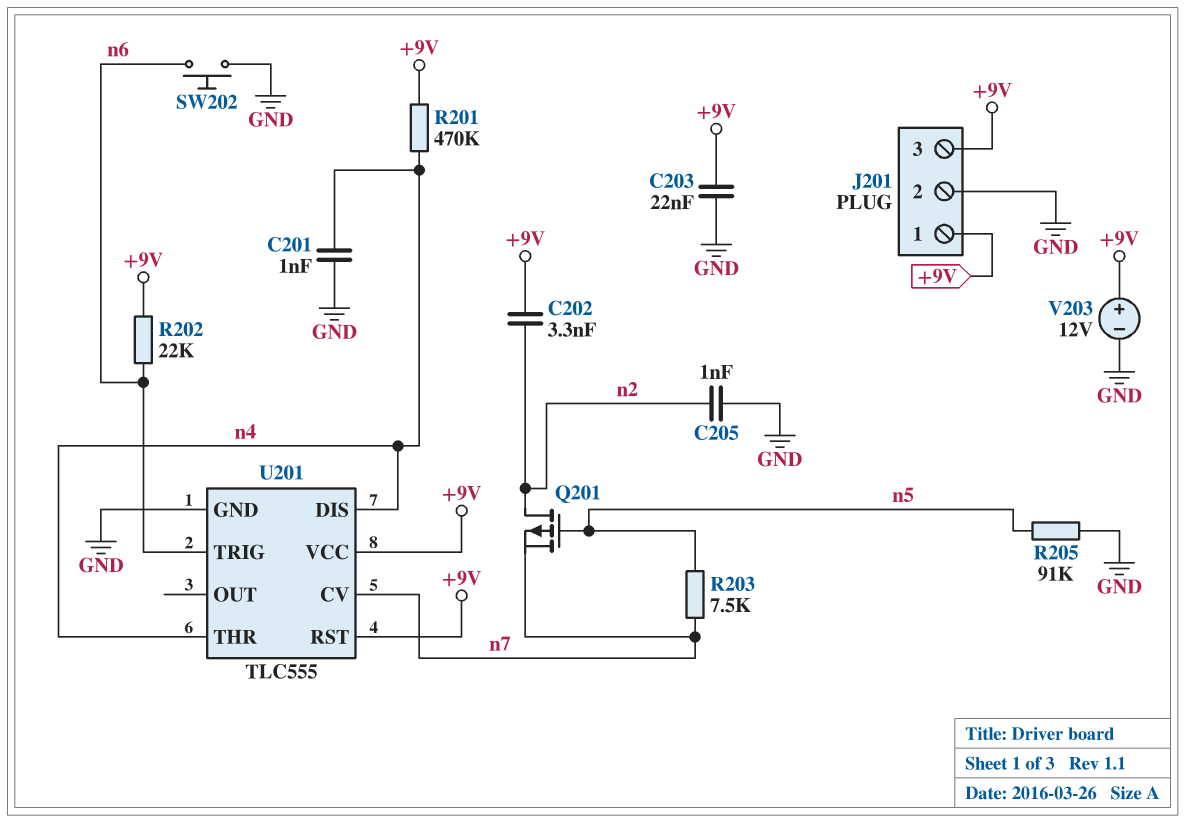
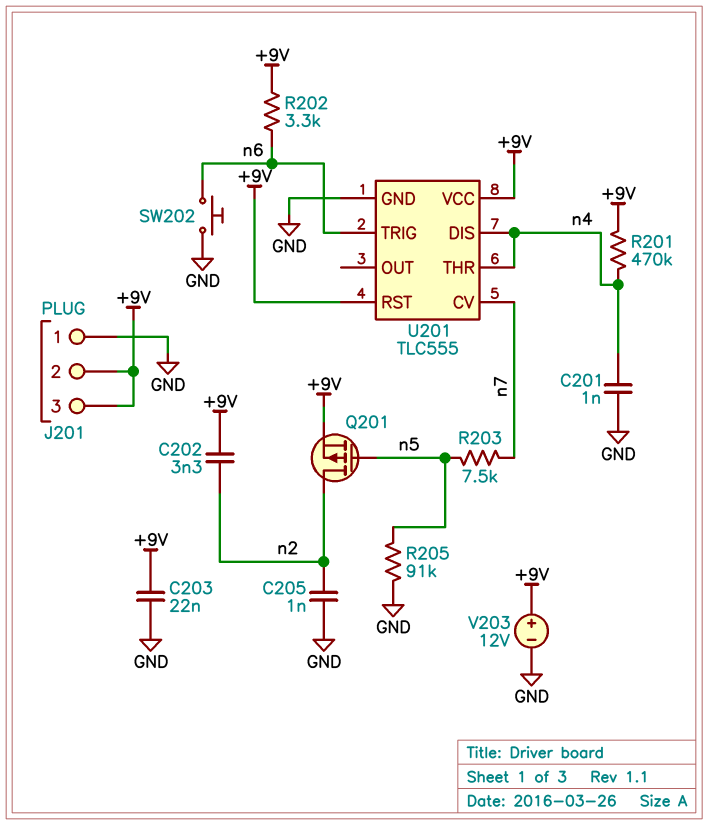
J201 pin 1: +9V -> GND
J201 pin 2: GND -> +9V
Q201: PMOS (G n5, D n2, S n7) -> PMOS (G n5, D n2, S +9V)
R202: 22k (+9V, n6) -> 3.3k (+9V, n6)

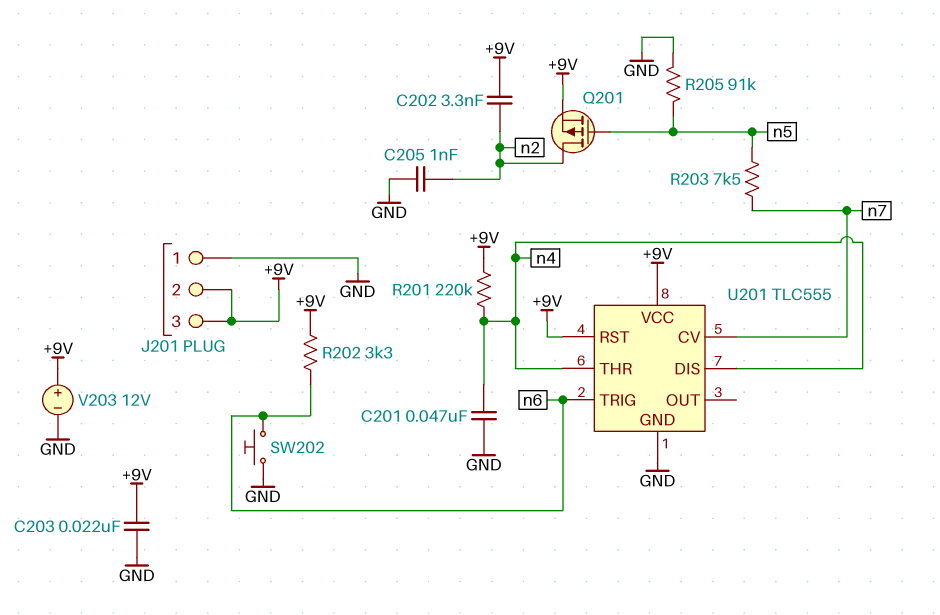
C201: 1nF (GND, n4) -> 47nF (GND, n4)
R201: 470k (+9V, n4) -> 220k (+9V, n4)

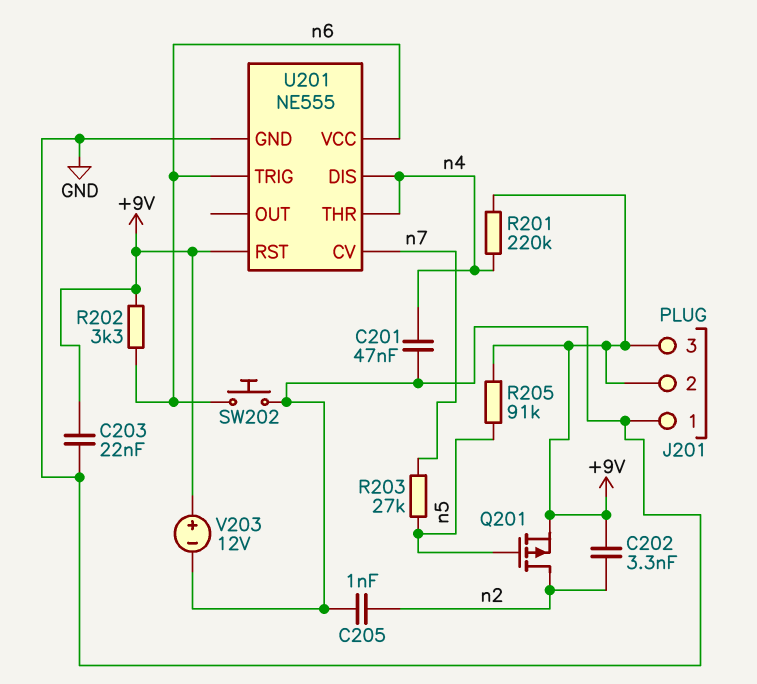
R203: 7.5k (n5, n7) -> 27k (n5, n7)
R205: 91k (GND, n5) -> 91k (+9V, n5)
U201: TLC555 -> NE555
U201 pin VCC: +9V -> n6

